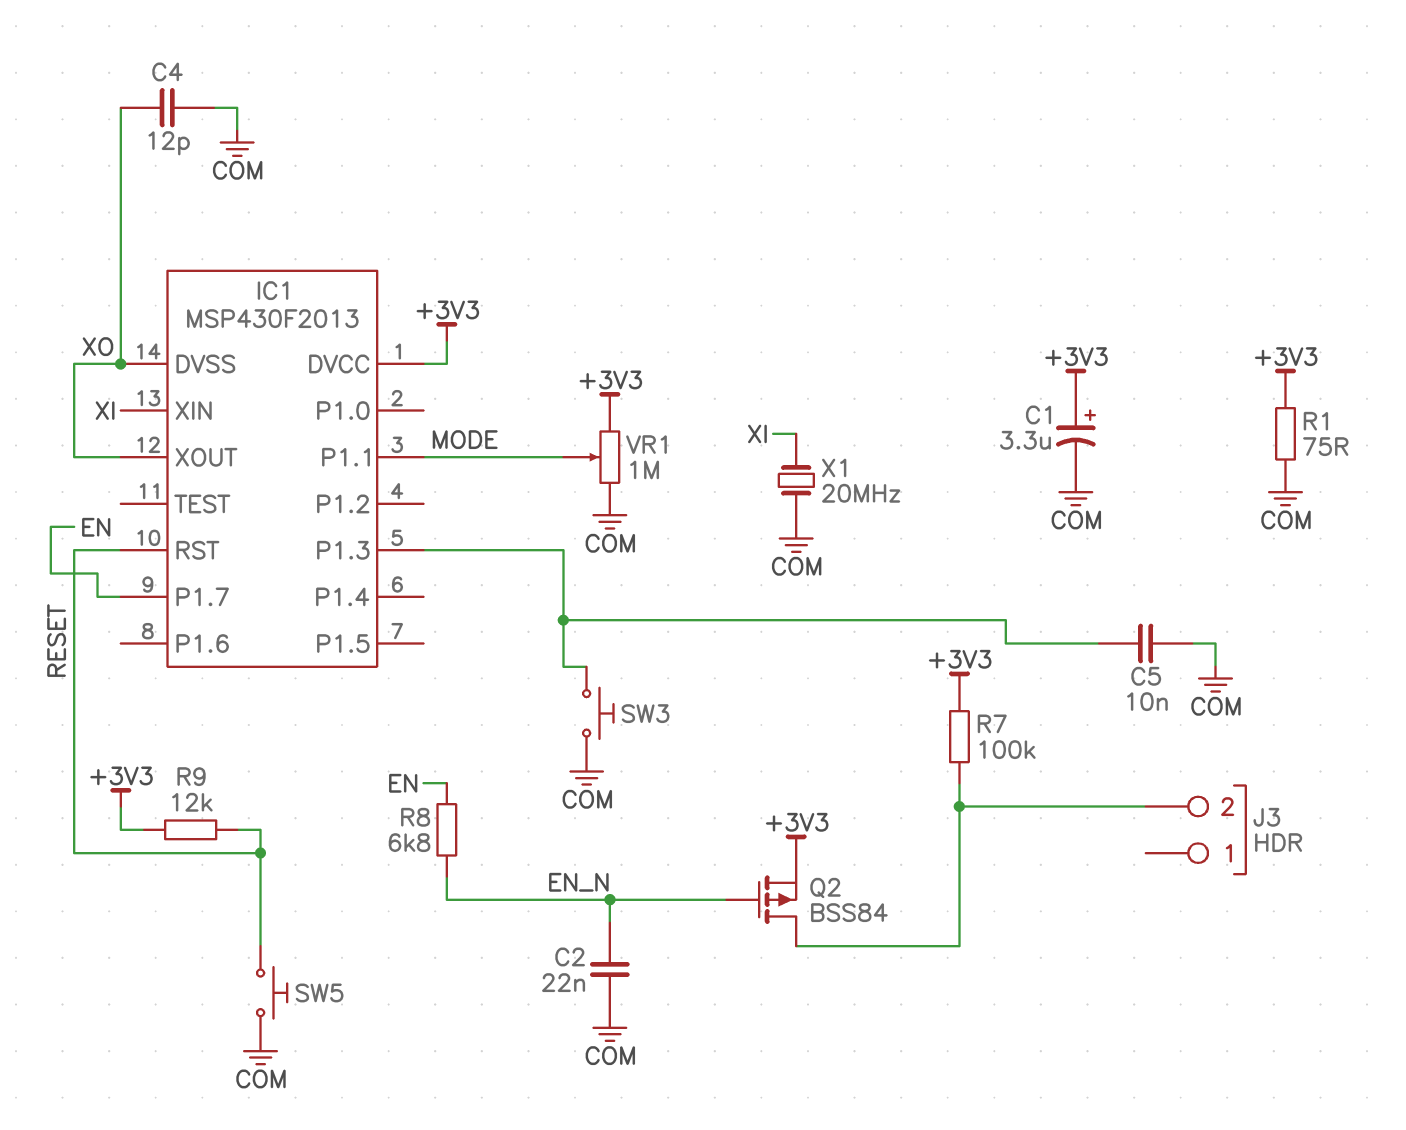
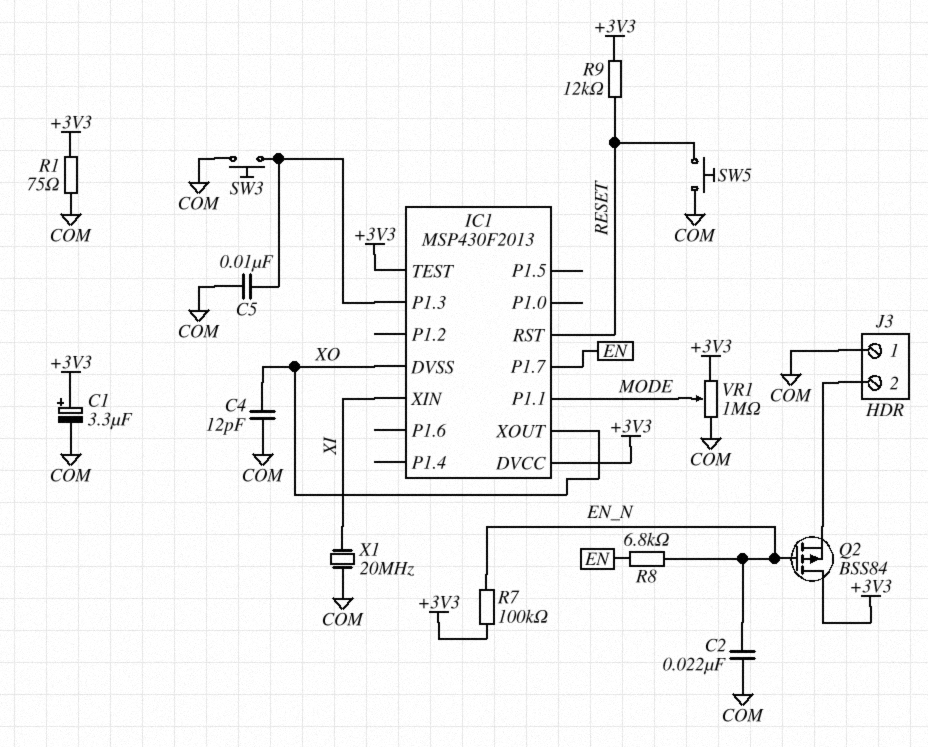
IC1 pin TEST: none -> +3V3
J3 pin 1: none -> COM
Q2: PMOS BSS84 (G EN_N, D J3/2, S +3V3) -> PMOS BSS84 (G EN_N, D +3V3, S J3/2)
R7: 100k (+3V3, J3/2) -> 100k (+3V3, EN_N)

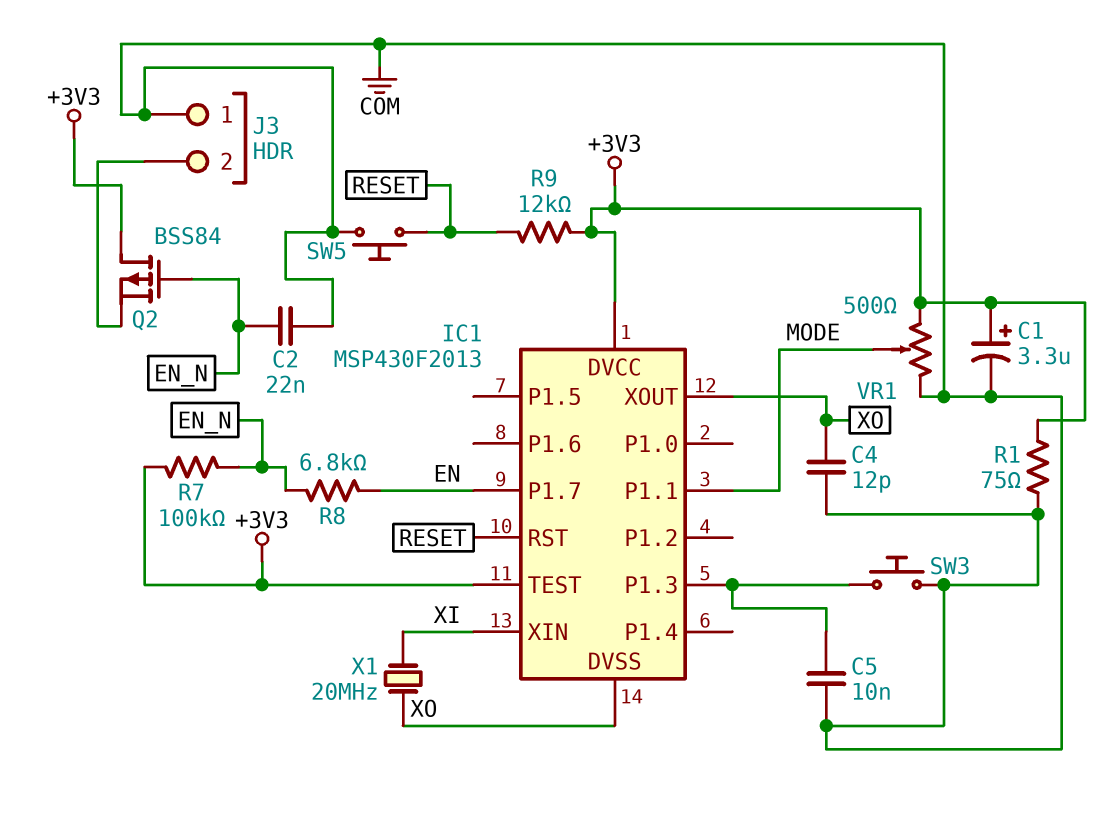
VR1: 1M (+3V3, COM, wiper MODE) -> 500 (+3V3, COM, wiper MODE)
X1: 20MHz (COM, XI) -> 20MHz (XI, XO)

